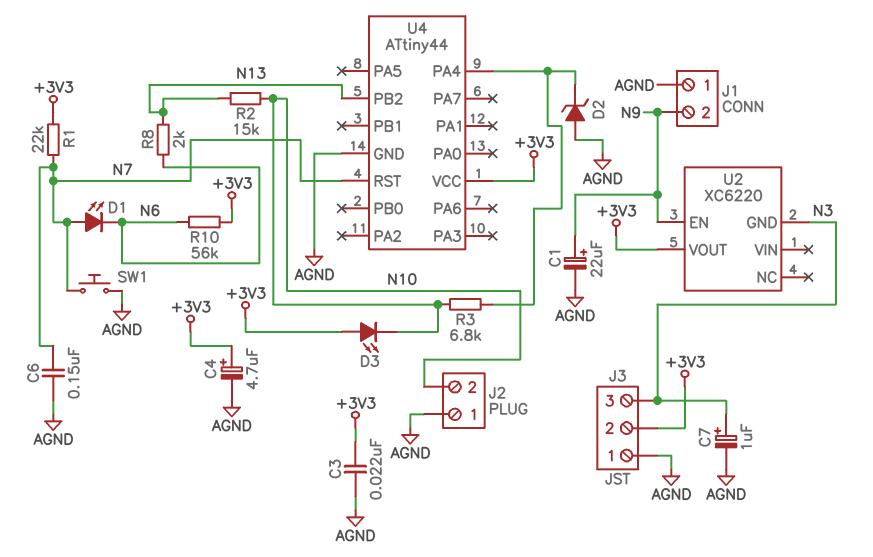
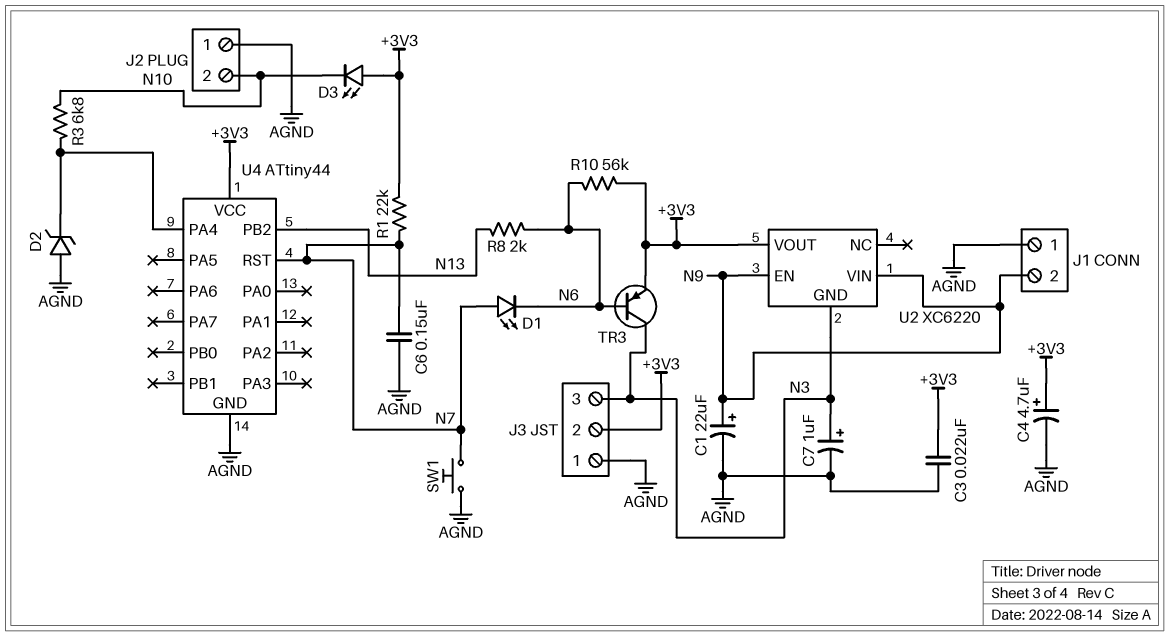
R2: 15k (N10, N13) -> none
TR3: none -> PNP (B N6, C N3, E +3V3)
U2 pin VIN: none -> N9

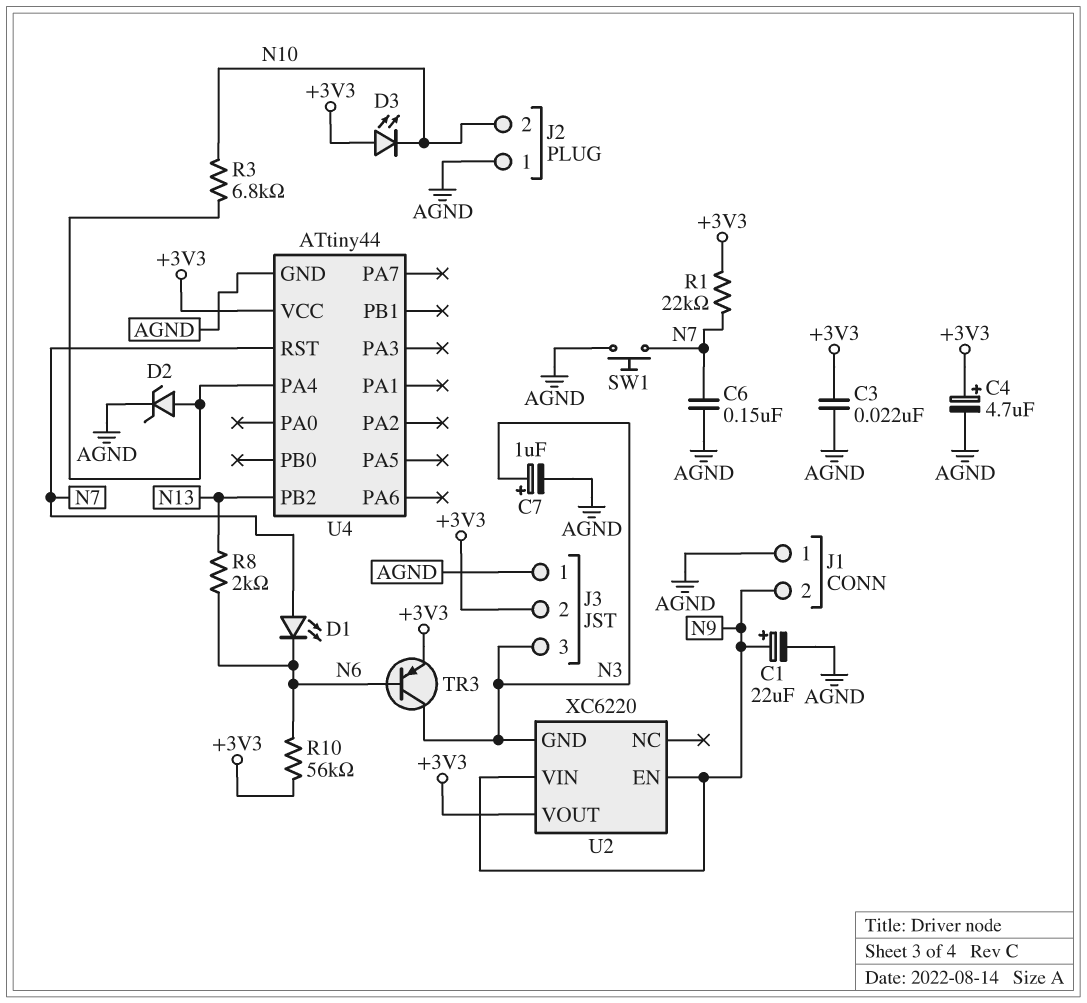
D2: zener (A AGND, K U4/PA4) -> zener (A U4/PA4, K AGND)

